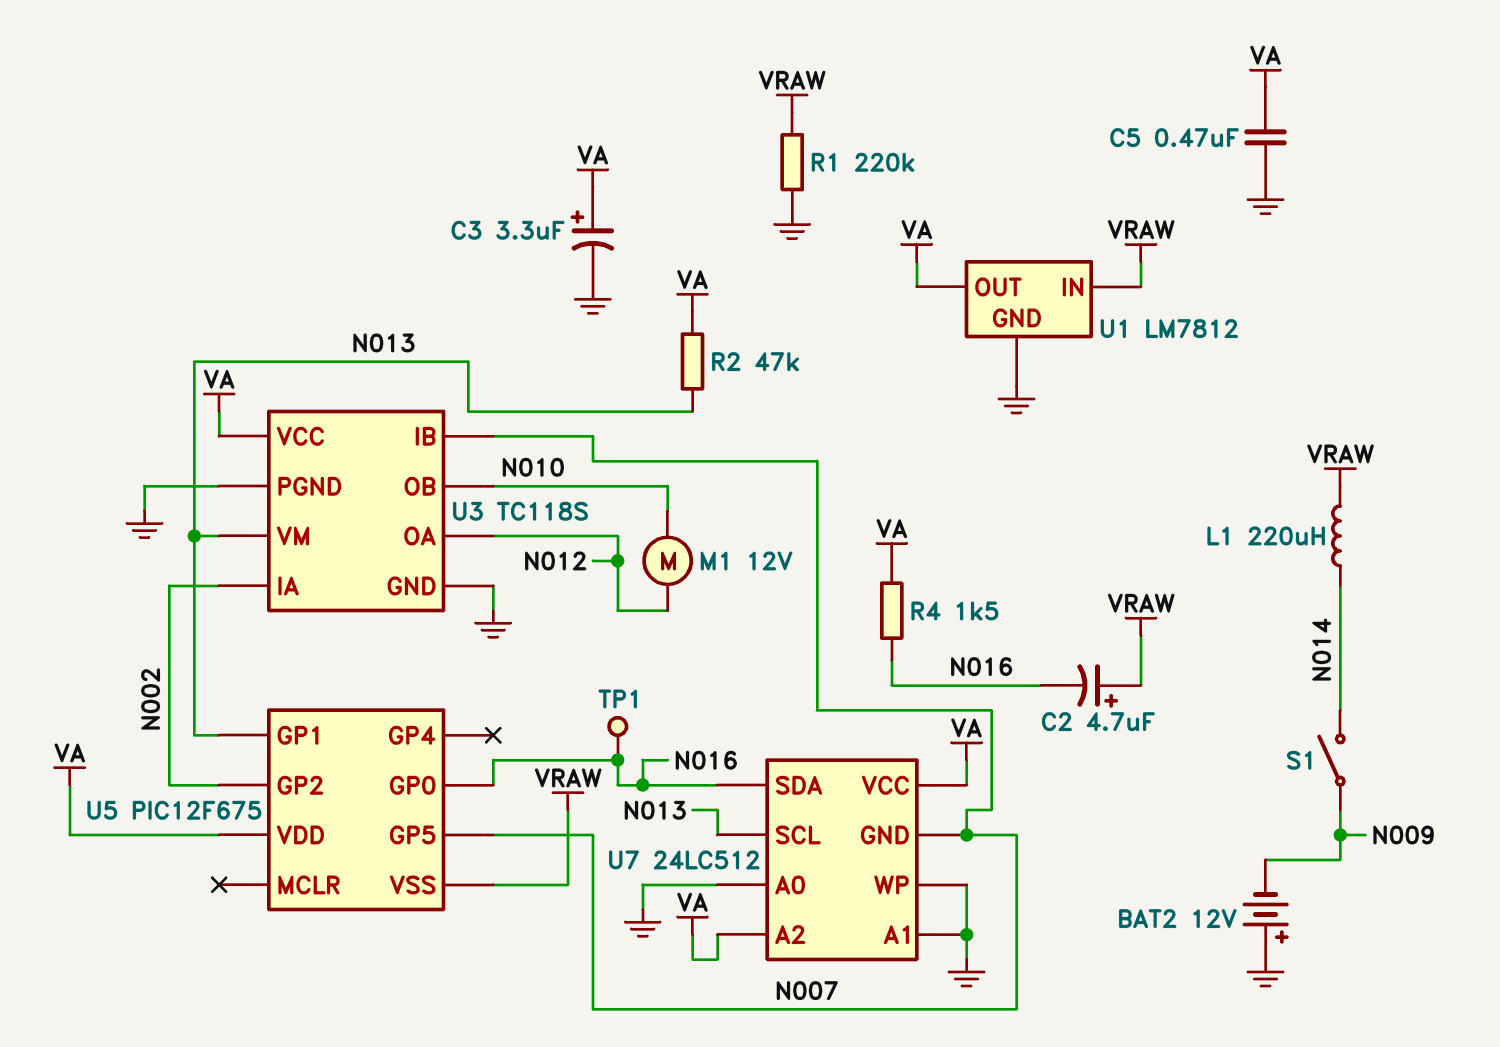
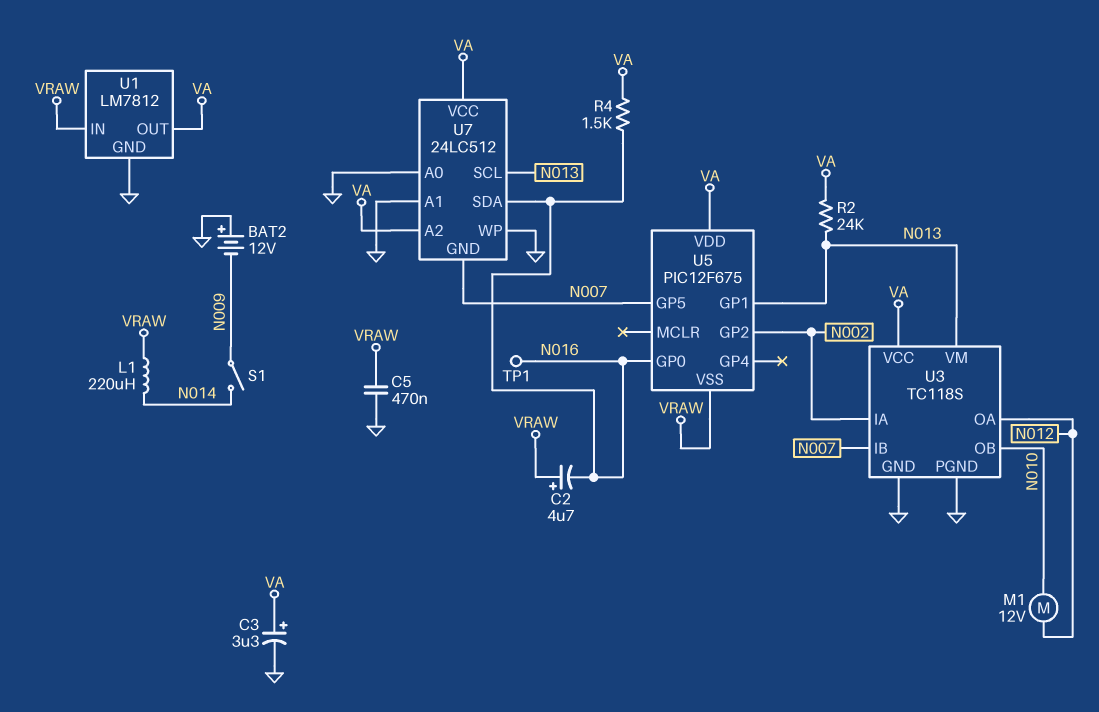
C5: 470nF (GND, VA) -> 470nF (GND, VRAW)
R1: 220k (GND, VRAW) -> none
R2: 47k (N013, VA) -> 24k (N013, VA)

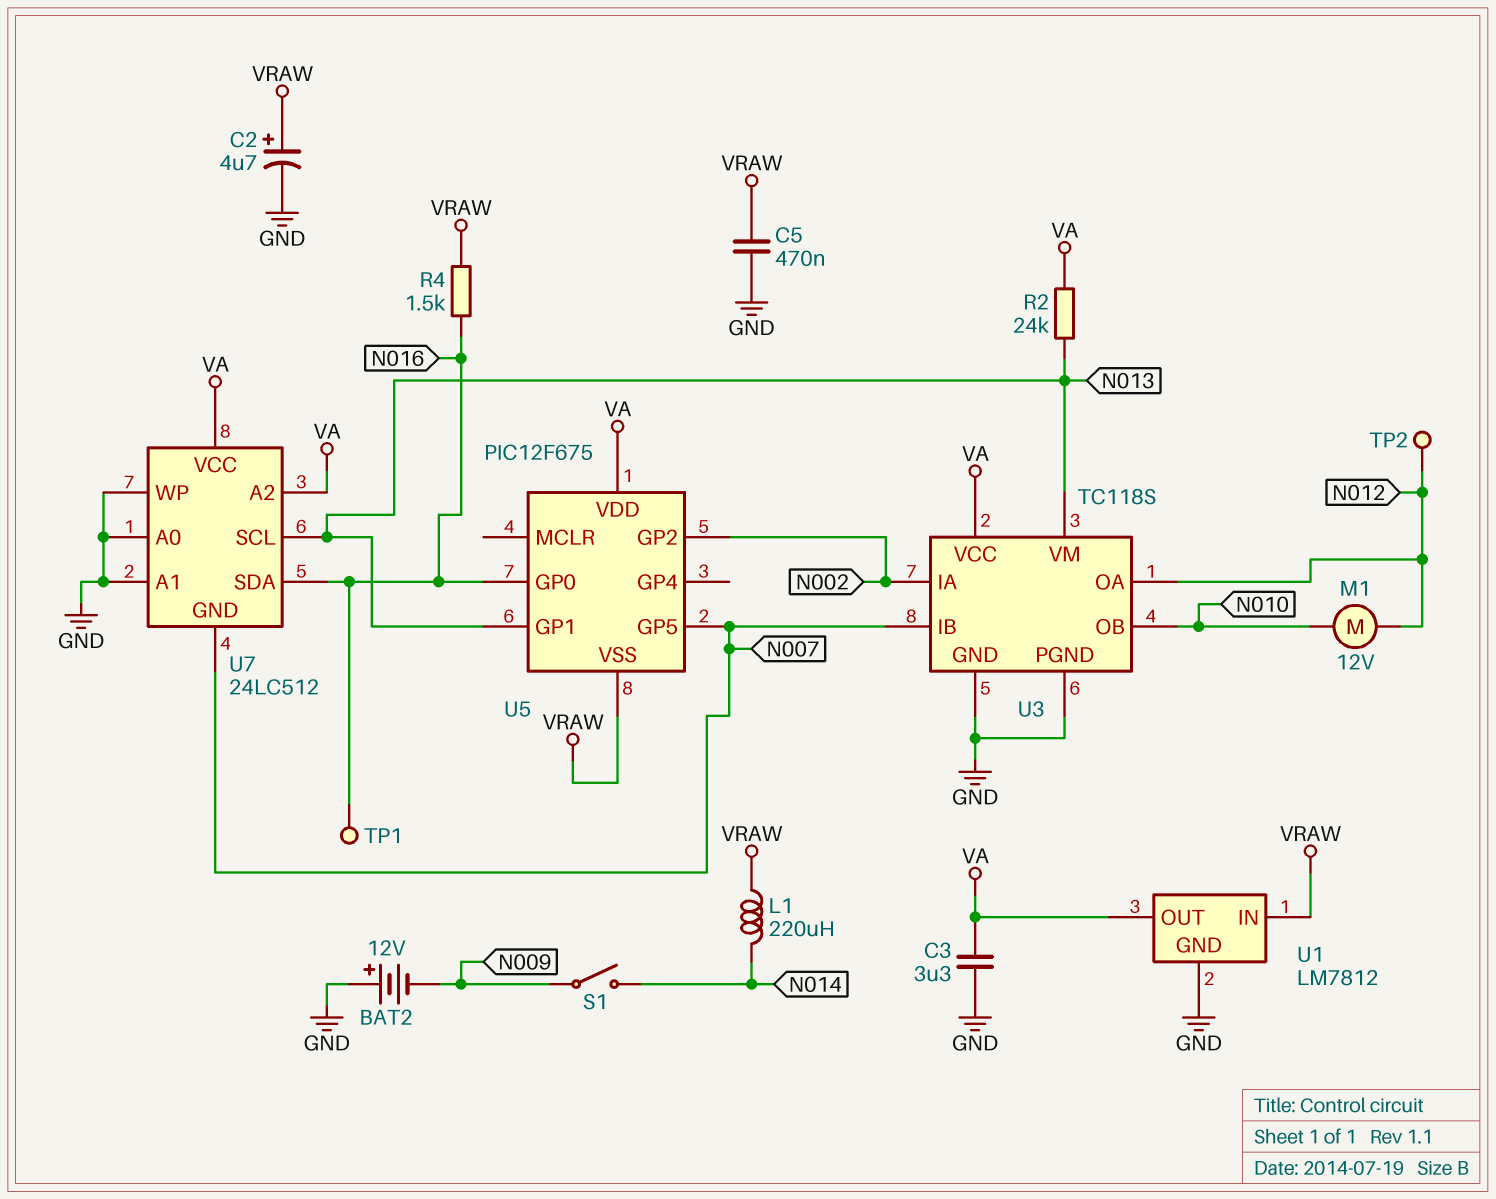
C2: 4.7uF (plus VRAW, minus N016) -> 4.7uF (plus VRAW, minus GND)
C3: 3.3uF (plus VA, minus GND) -> 3.3uF (GND, VA)
R4: 1.5k (N016, VA) -> 1.5k (N016, VRAW)
TP2: none -> test point (N012)

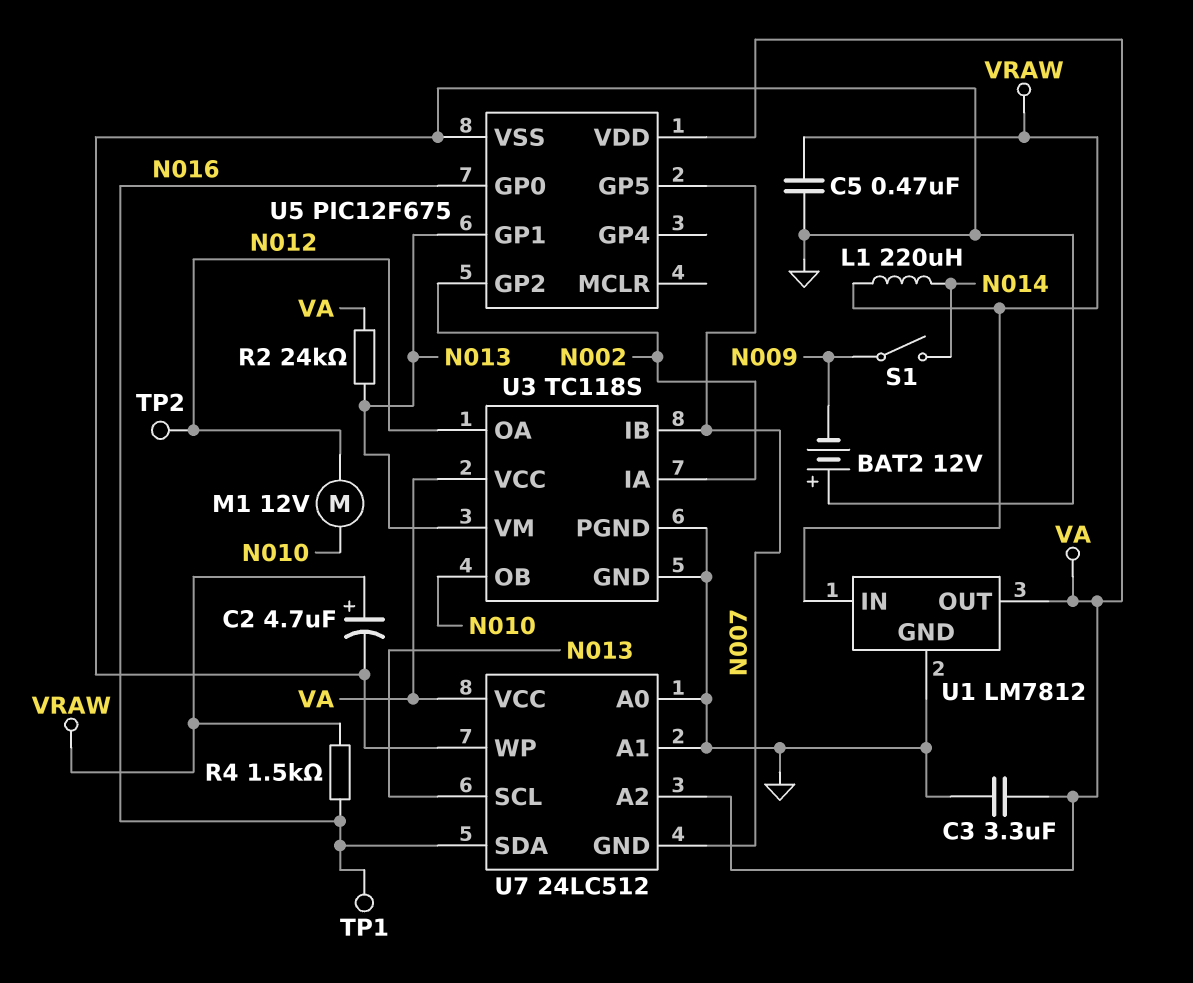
U5 pin VSS: VRAW -> GND

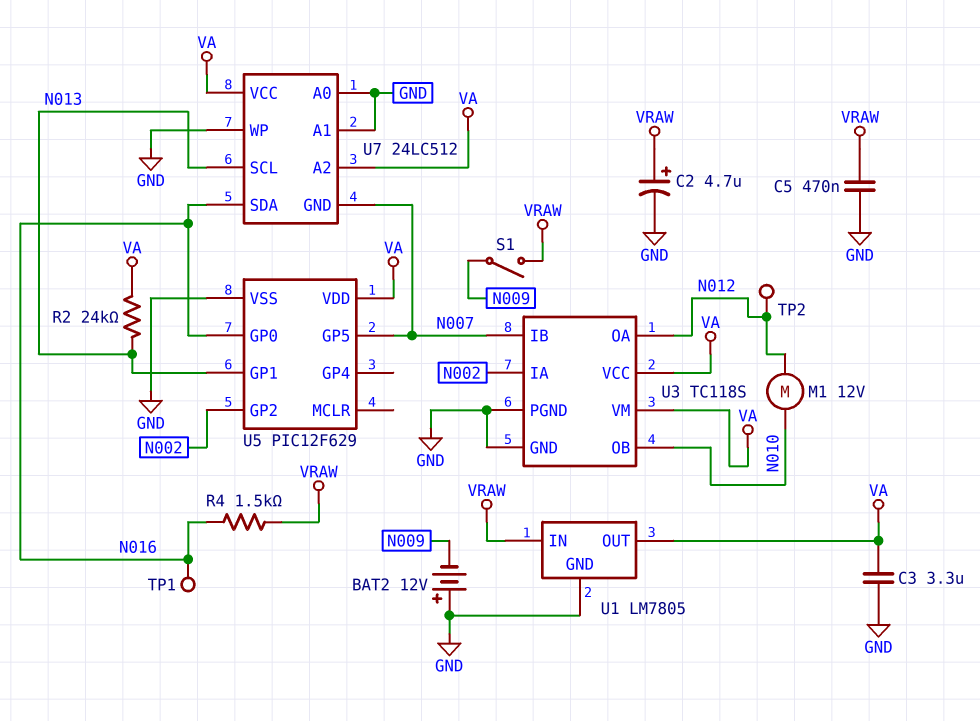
L1: 220uH (N014, VRAW) -> none
S1: switch (N009, N014) -> switch (N009, VRAW)
U1: LM7812 -> LM7805
U3 pin VM: N013 -> VA
U5: PIC12F675 -> PIC12F629

